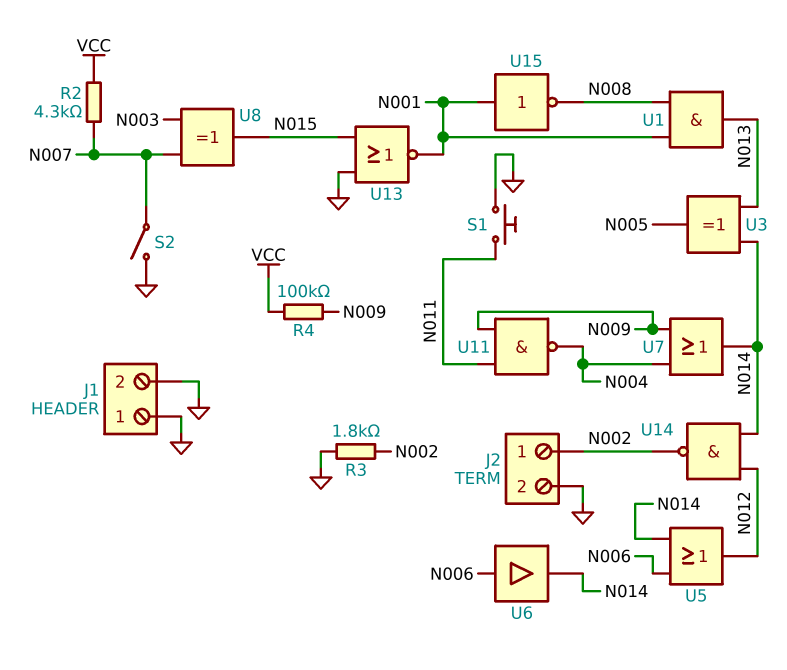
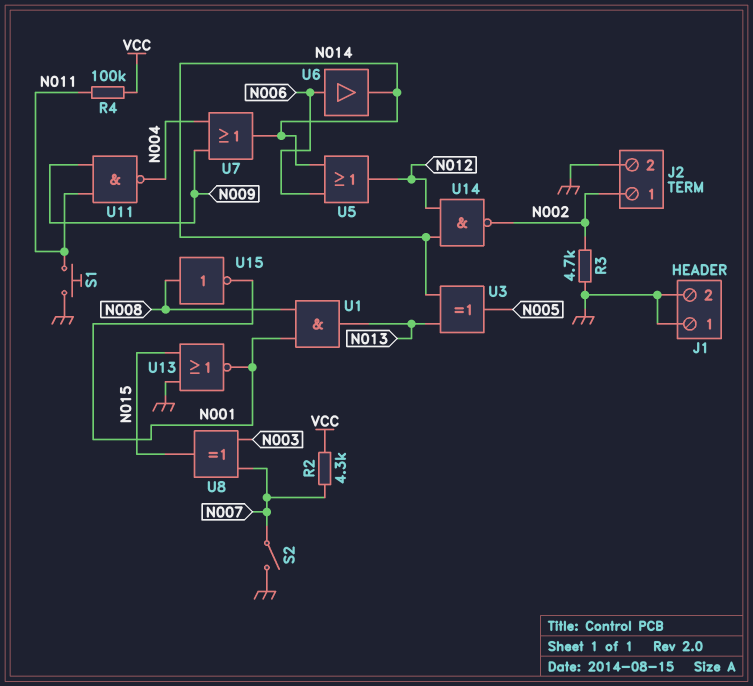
R3: 1.8k (GND, N002) -> 4.7k (GND, N002)
R4: 100k (N009, VCC) -> 100k (N011, VCC)
U15: NOT (in N001, out N008) -> NOT (in N008, out N001)

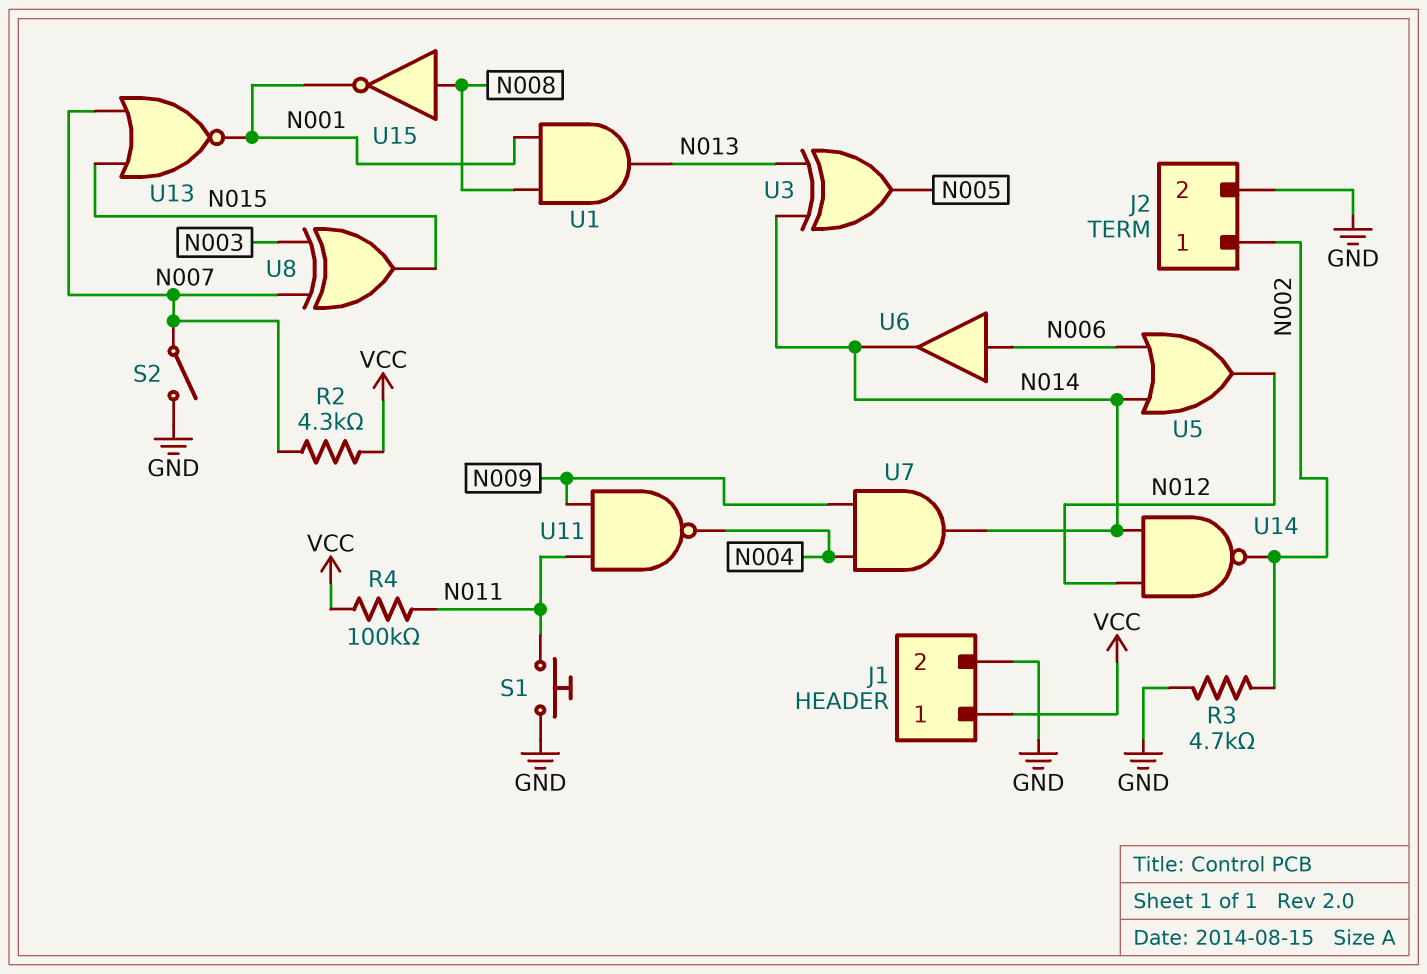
J1 pin 1: GND -> VCC
U7: OR (in N004, in N009, out N014) -> AND (in N004, in N009, out N014)
U13: NOR (in GND, in N015, out N001) -> NOR (in N007, in N015, out N001)

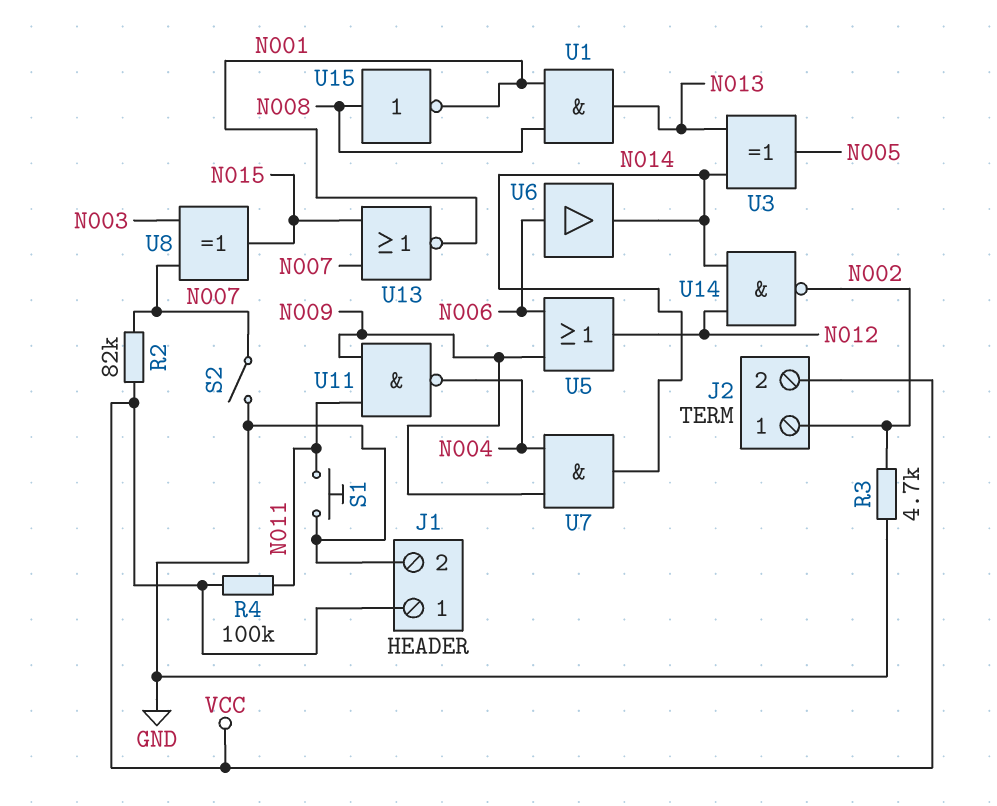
J2 pin 2: GND -> VCC
R2: 4.3k (N007, VCC) -> 82k (N007, VCC)
U5: OR (in N006, in N014, out N012) -> OR (in N006, in N009, out N012)

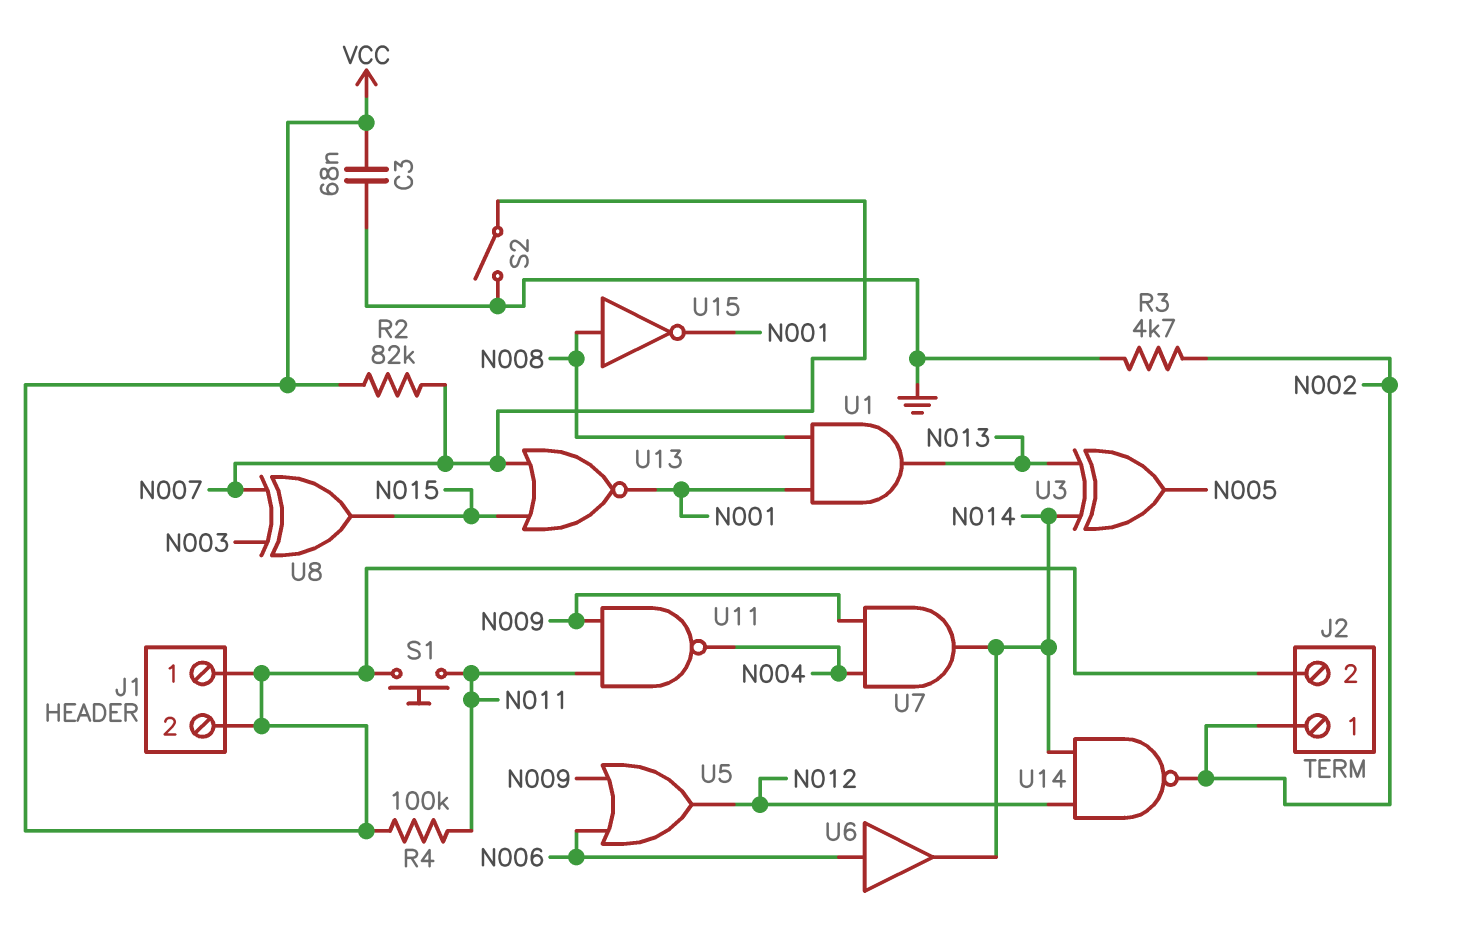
C3: none -> 68nF (GND, VCC)
J1 pin 2: GND -> VCC
S1: button (GND, N011) -> button (N011, VCC)

